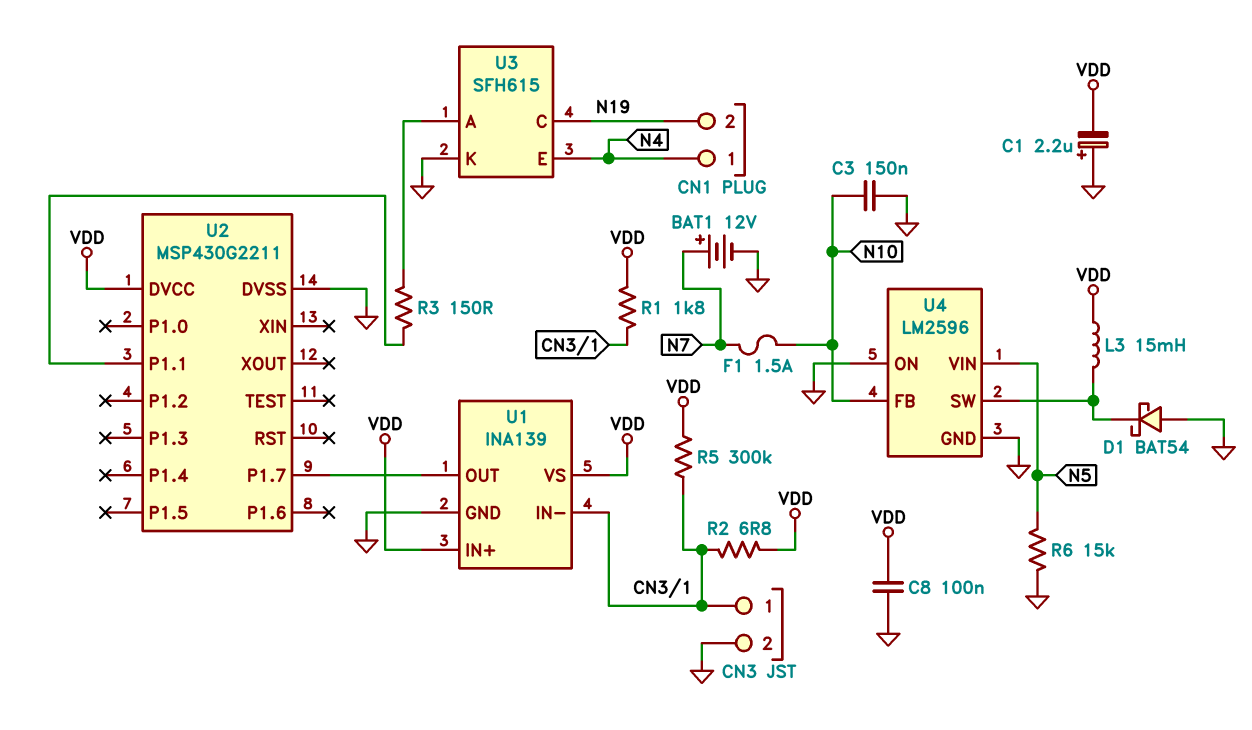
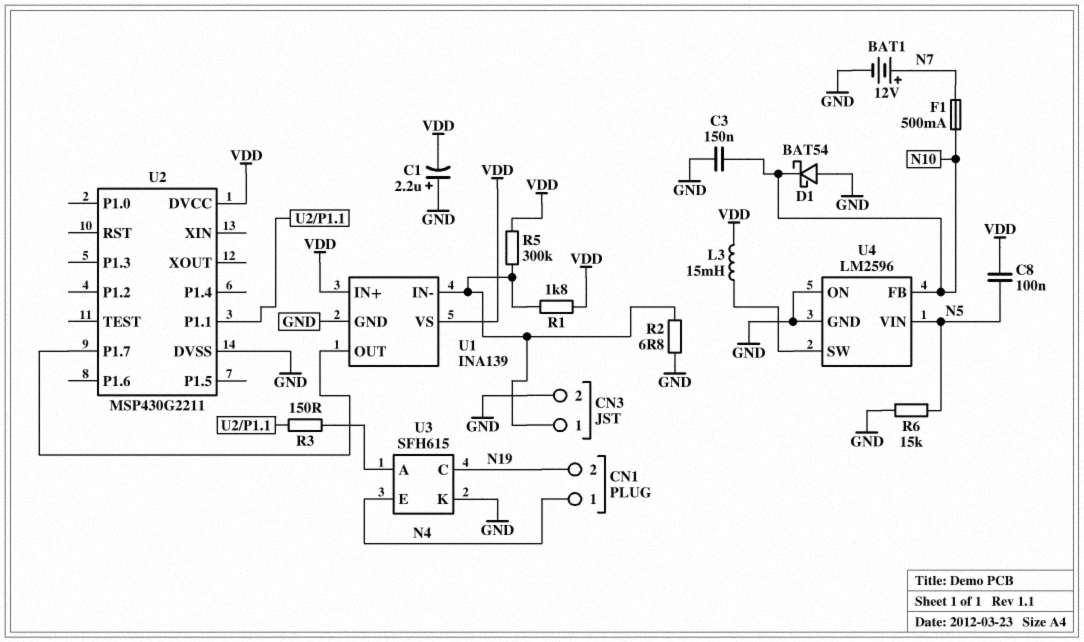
C8: 100nF (GND, VDD) -> 100nF (N5, VDD)
D1: schottky BAT54 (A GND, K U4/SW) -> schottky BAT54 (A GND, K N10)
F1: 1.5A (N7, N10) -> 500mA (N7, N10)
R2: 6.8 (CN3/1, VDD) -> 6.8 (CN3/1, GND)

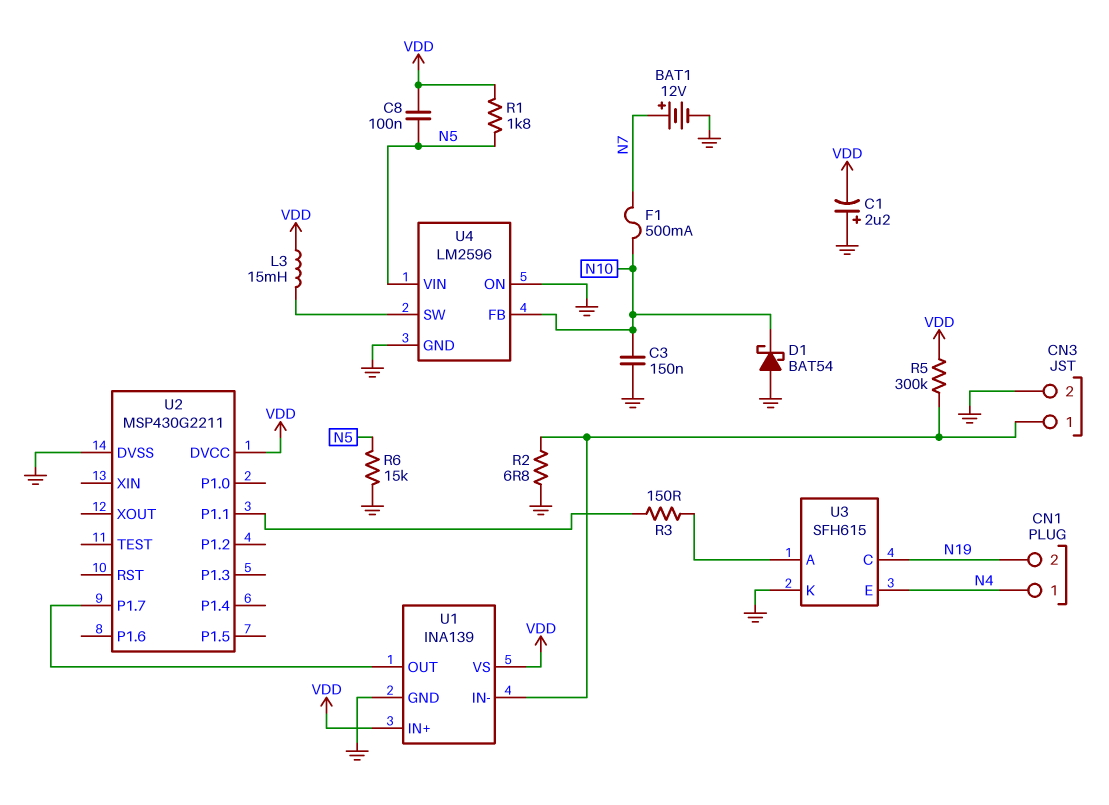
R1: 1.8k (CN3/1, VDD) -> 1.8k (N5, VDD)

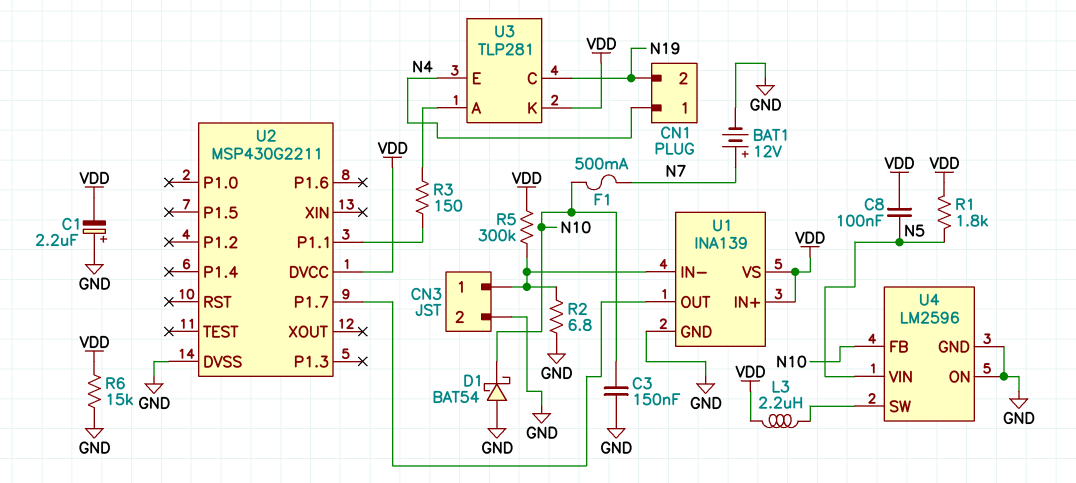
L3: 15mH (U4/SW, VDD) -> 2.2uH (U4/SW, VDD)
R6: 15k (GND, N5) -> 15k (GND, VDD)
U3: SFH615 -> TLP281
U3 pin K: GND -> VDD

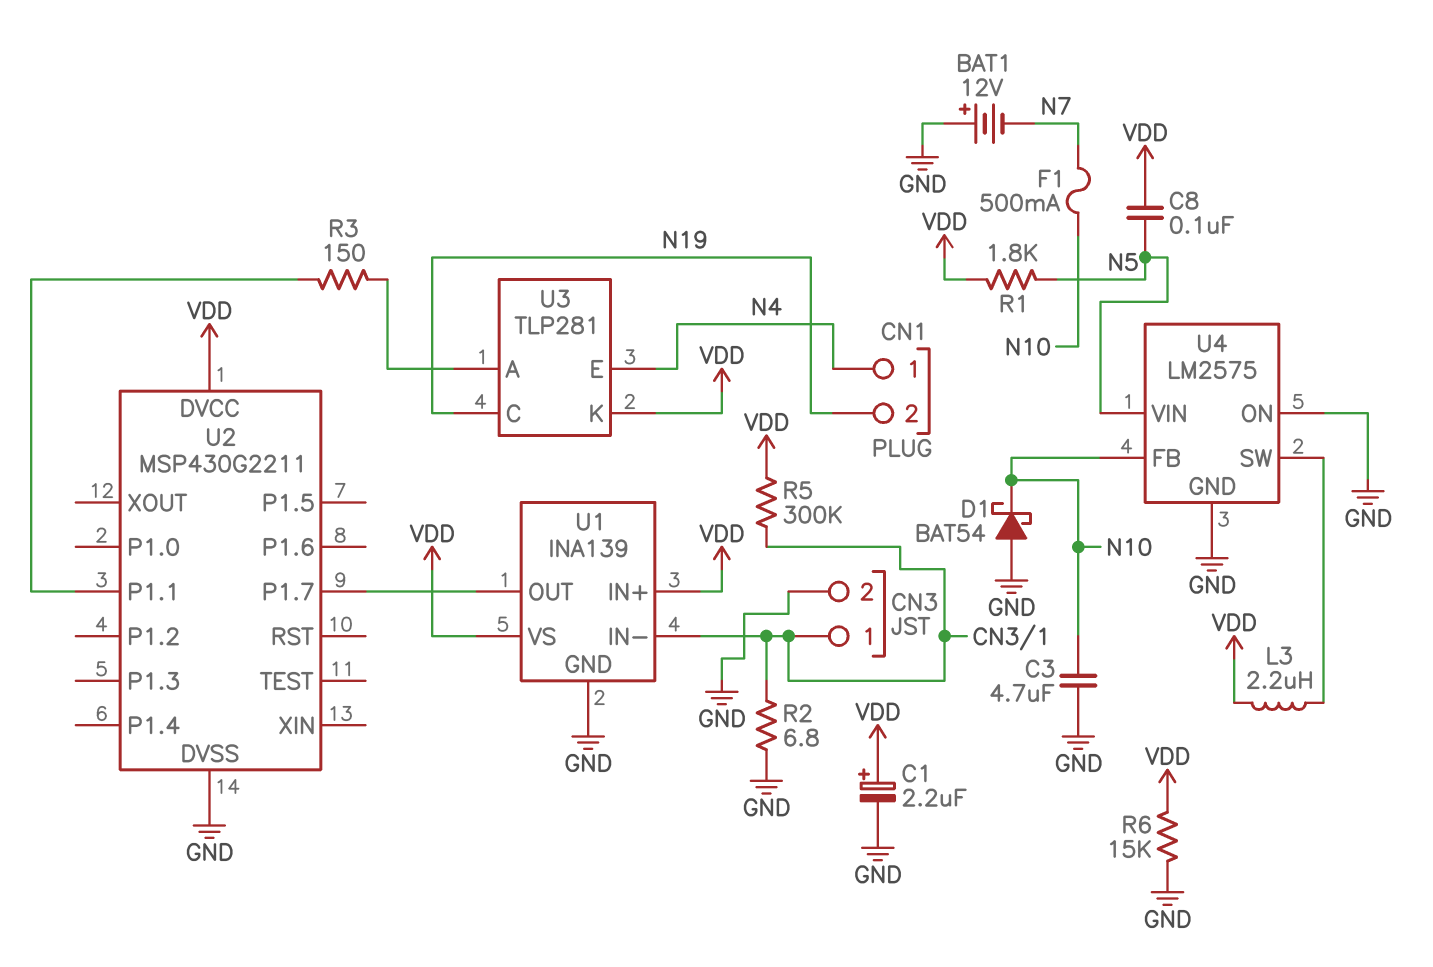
BAT1: 12V (plus N7, minus GND) -> 12V (plus GND, minus N7)
C1: 2.2uF (plus GND, minus VDD) -> 2.2uF (plus VDD, minus GND)
C3: 150nF (GND, N10) -> 4.7uF (GND, N10)
U4: LM2596 -> LM2575

